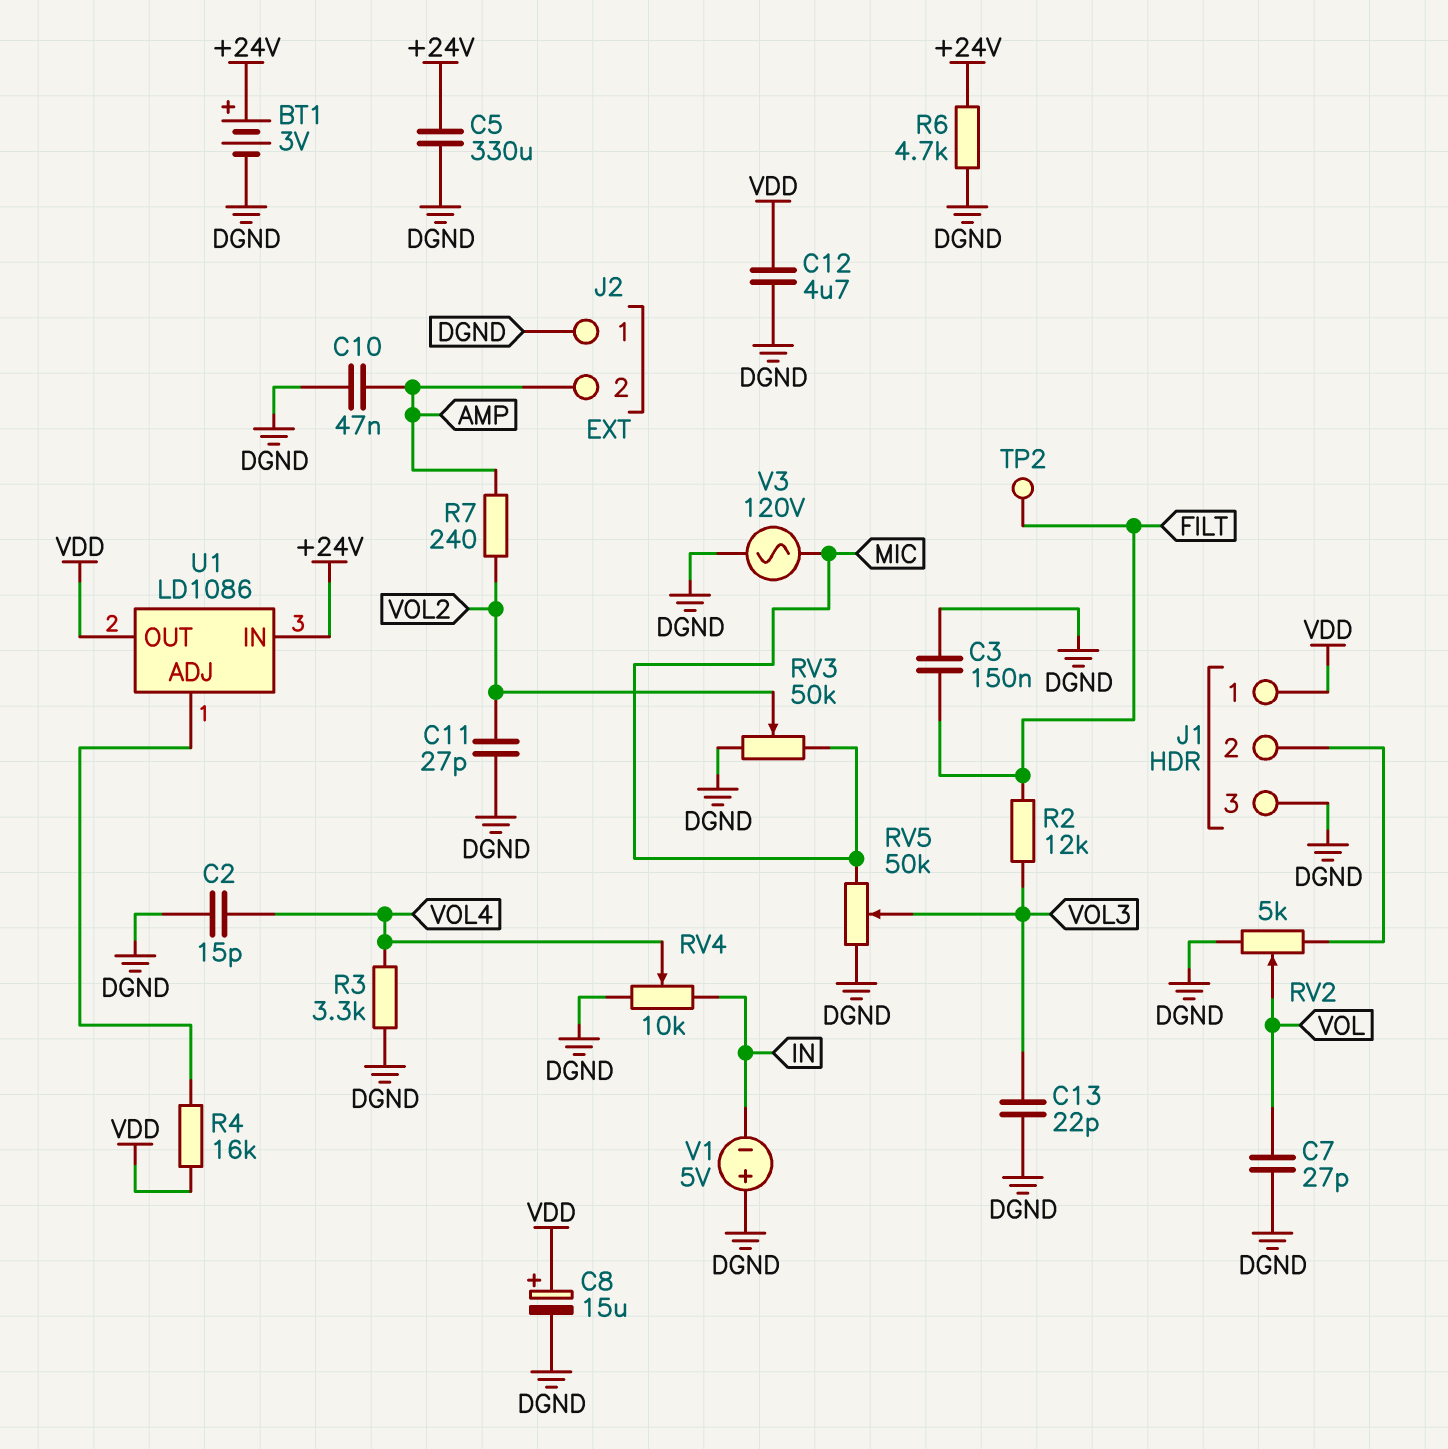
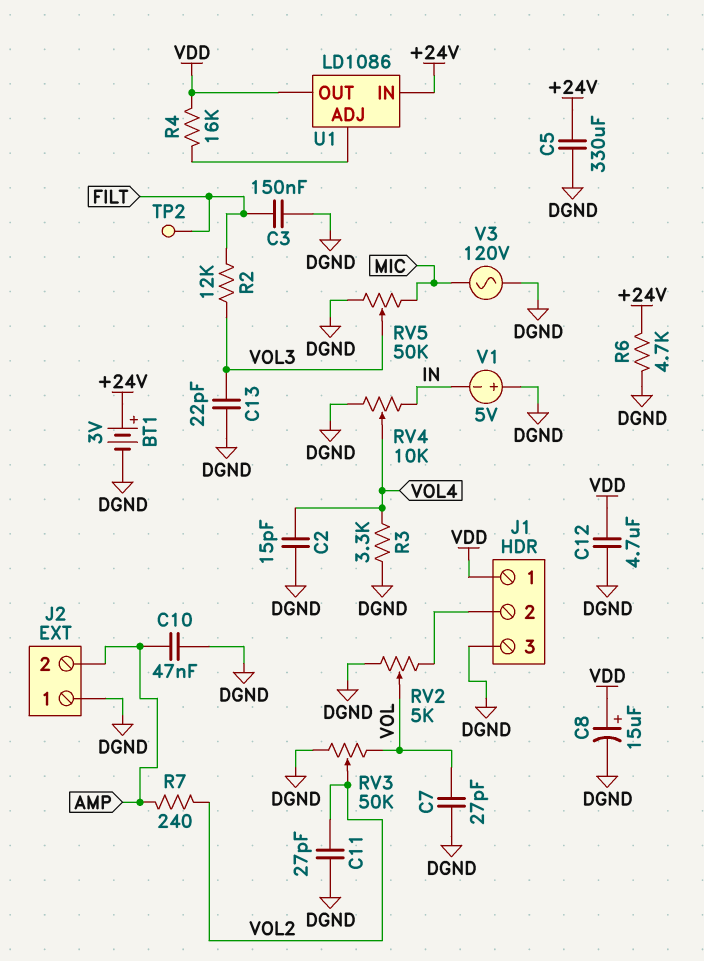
RV3: 50k (DGND, MIC, wiper VOL2) -> 50k (DGND, VOL, wiper VOL2)

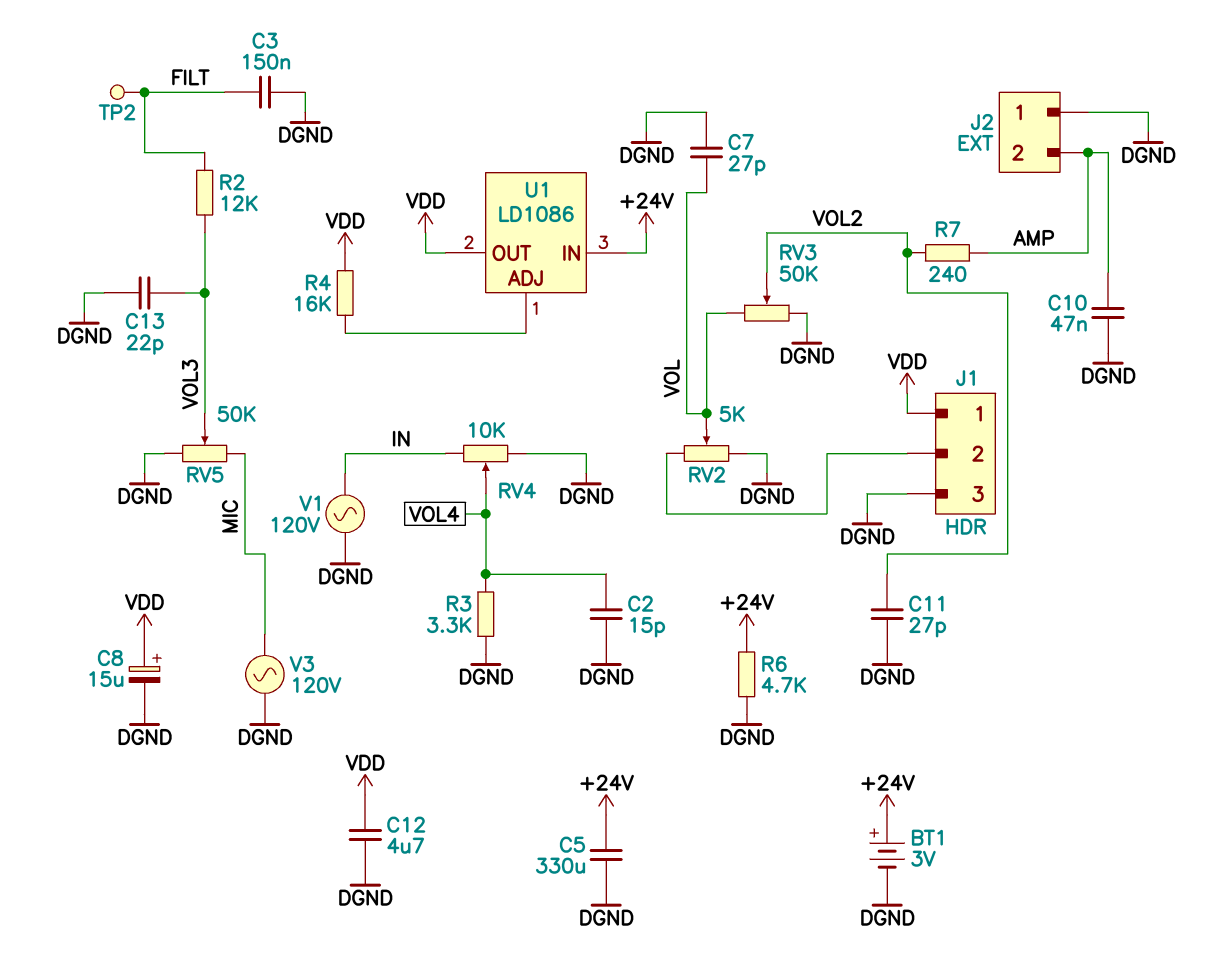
V1: 5V (plus DGND, minus IN) -> AC 120V (DGND, IN)

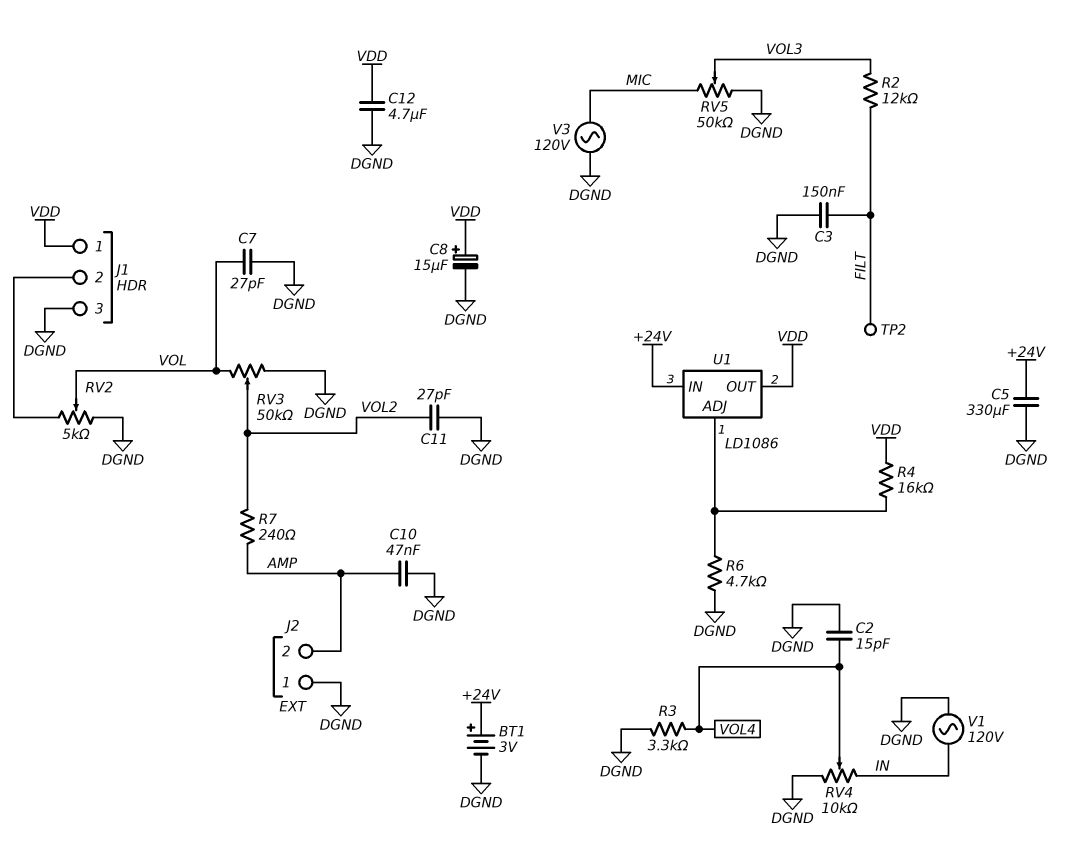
C13: 22pF (DGND, VOL3) -> none
R6: 4.7k (+24V, DGND) -> 4.7k (DGND, U1/ADJ)

